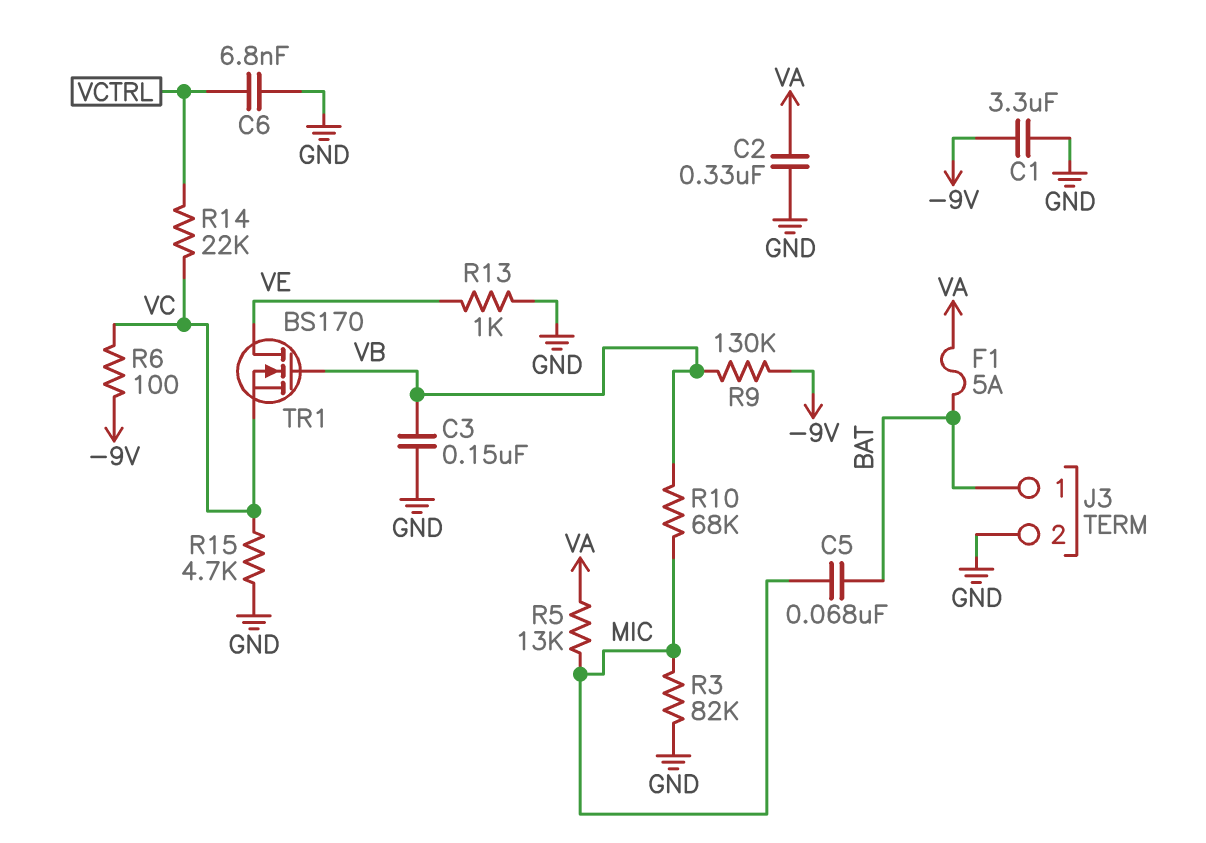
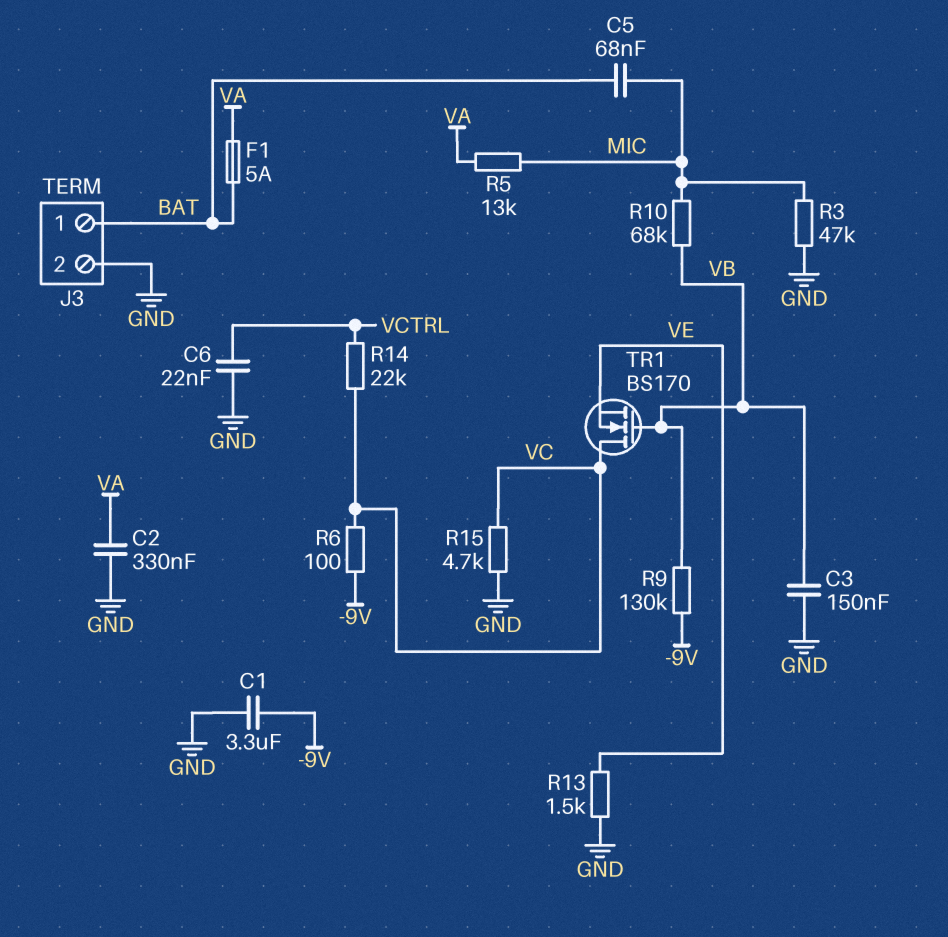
C6: 6.8nF (GND, VCTRL) -> 22nF (GND, VCTRL)
R3: 82k (GND, MIC) -> 47k (GND, MIC)
R13: 1k (GND, VE) -> 1.5k (GND, VE)
TR1: NMOS BS170 (G VB, D VE, S VC) -> NMOS BS170 (G VB, D VC, S VE)

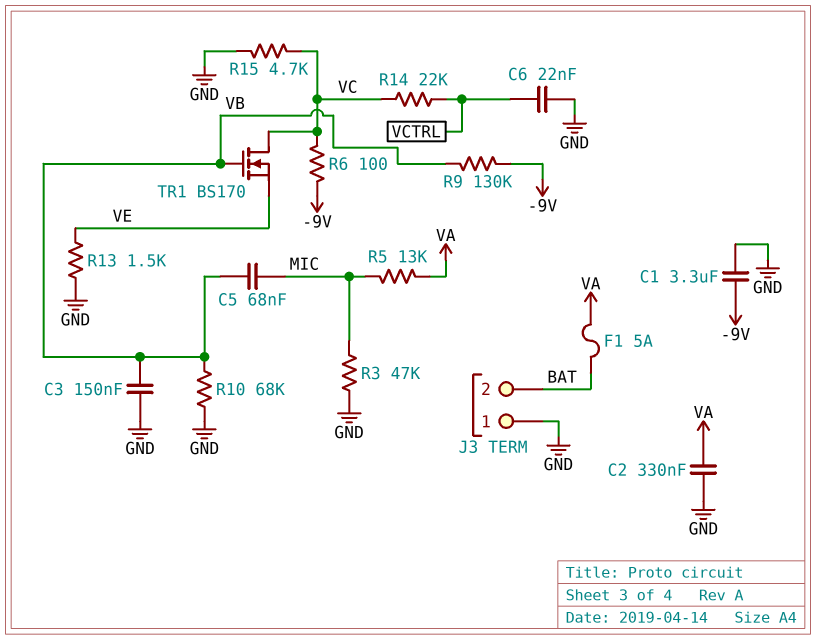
C5: 68nF (BAT, MIC) -> 68nF (MIC, VB)
J3 pin 1: BAT -> GND
J3 pin 2: GND -> BAT
R10: 68k (MIC, VB) -> 68k (GND, VB)

